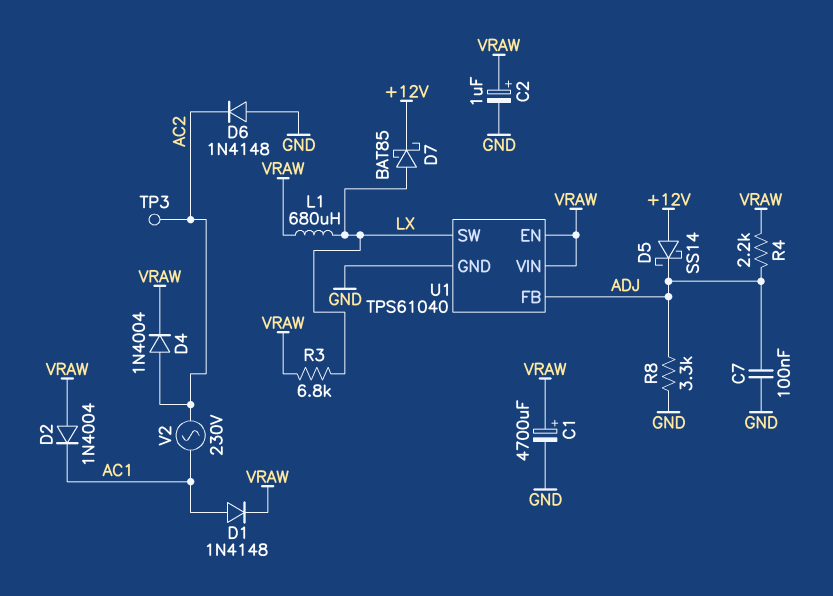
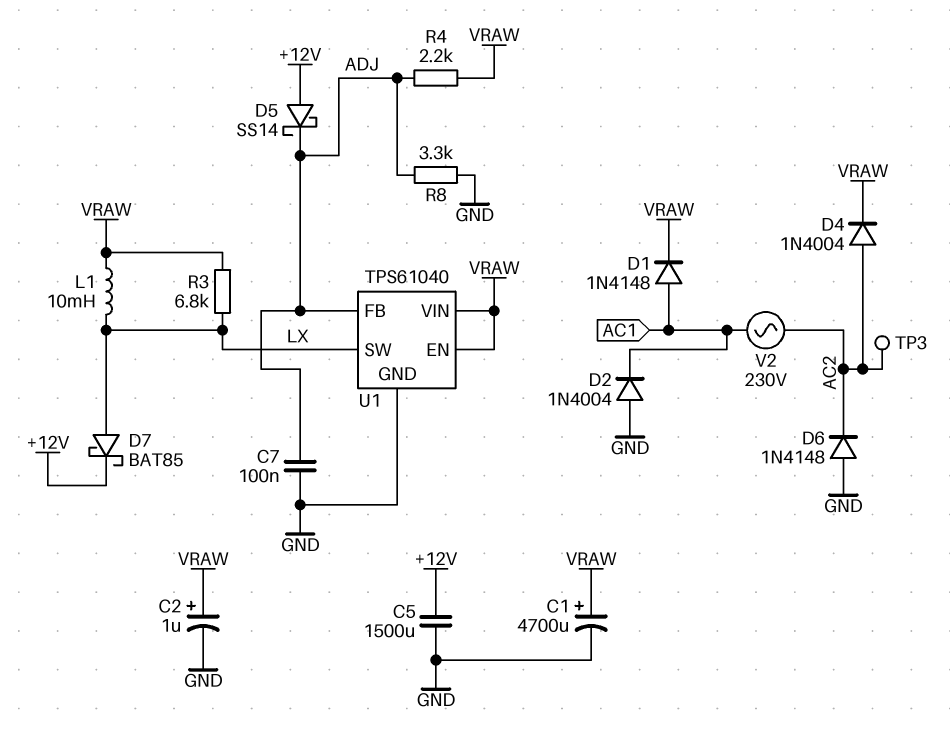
C5: none -> 1500uF (+12V, GND)
D2: diode 1N4004 (A VRAW, K AC1) -> diode 1N4004 (A GND, K AC1)
L1: 680uH (LX, VRAW) -> 10mH (LX, VRAW)

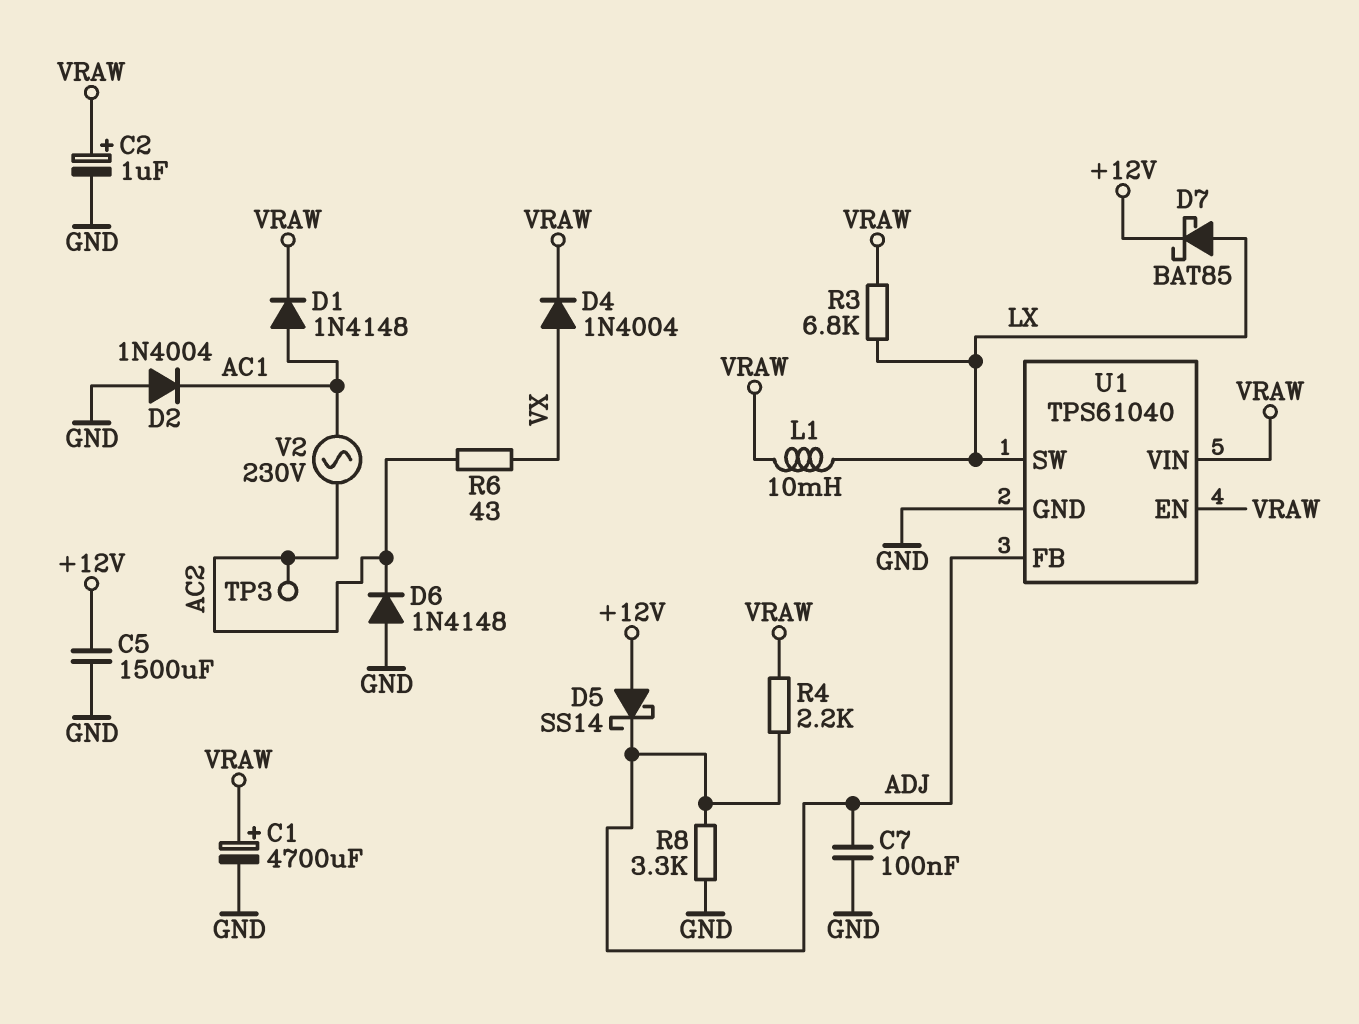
D4: diode 1N4004 (A AC2, K VRAW) -> diode 1N4004 (A VX, K VRAW)
R6: none -> 43 (AC2, VX)

